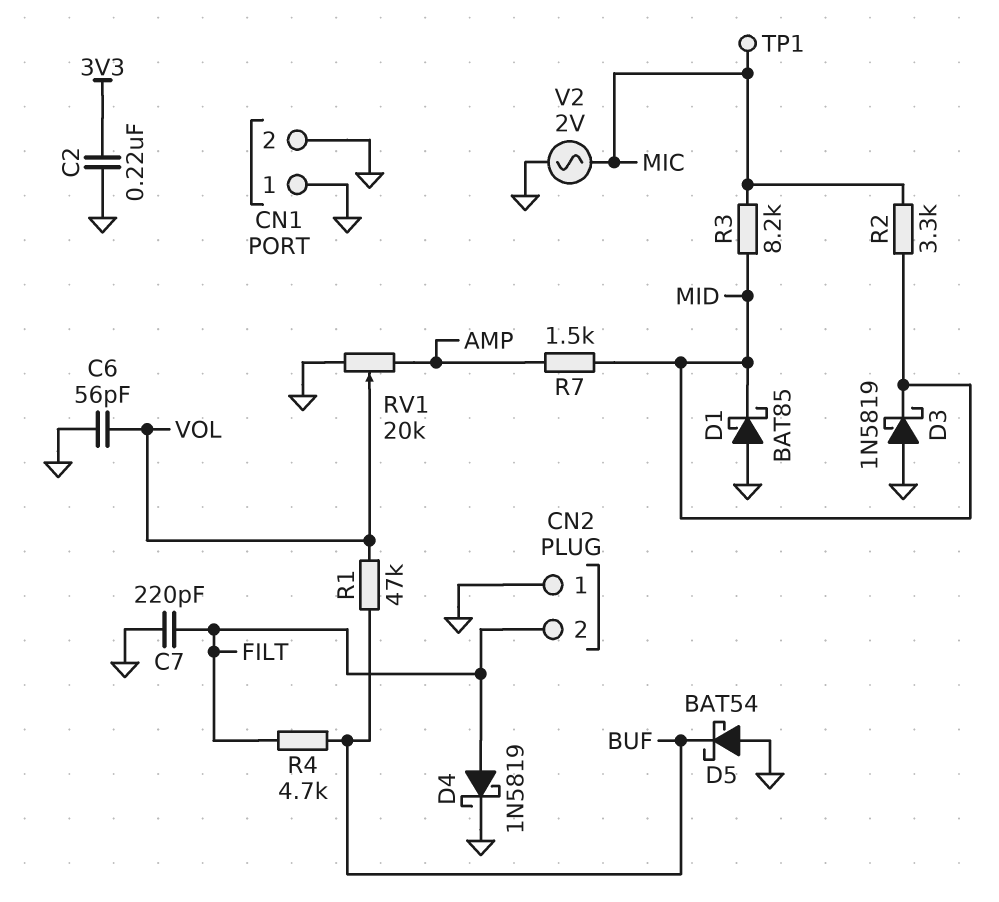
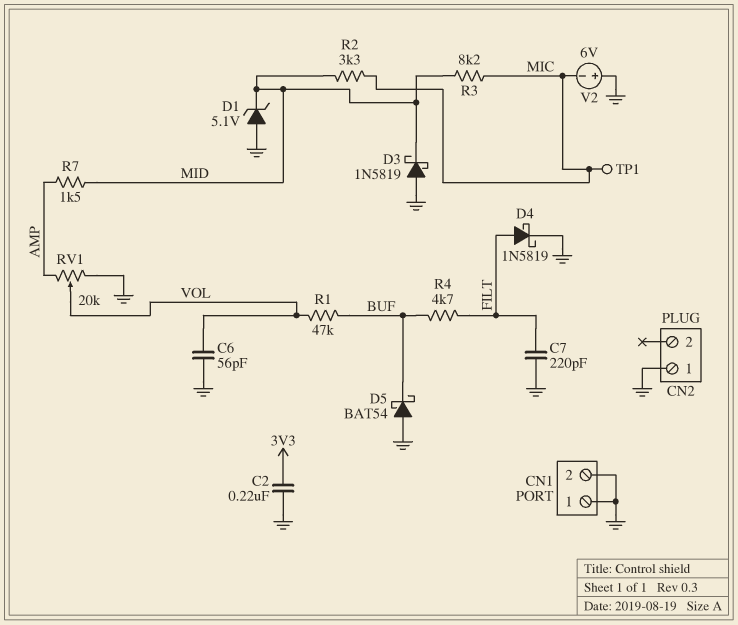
CN2 pin 2: FILT -> none
D1: schottky BAT85 (A GND, K MID) -> zener 5.1V (A GND, K MID)
V2: AC 2V (GND, MIC) -> 6V (plus GND, minus MIC)

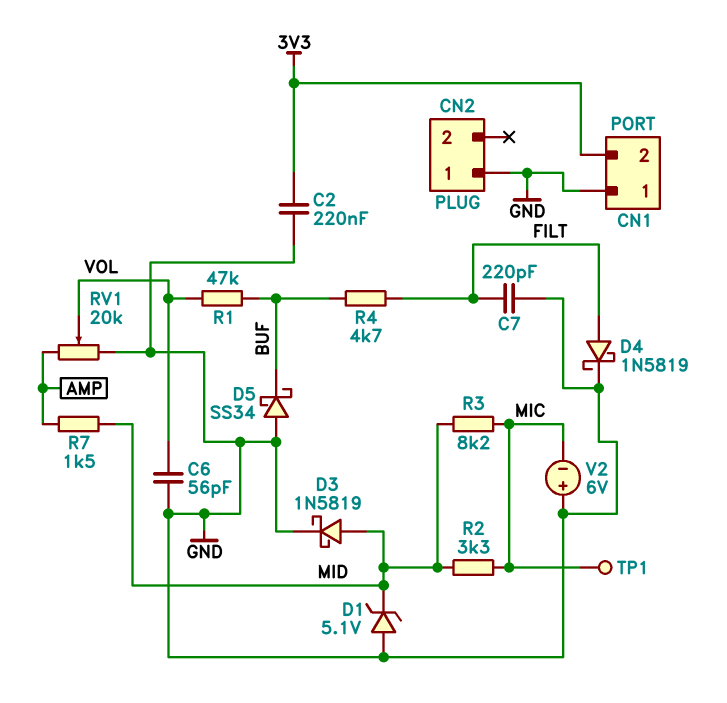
CN1 pin 2: GND -> 3V3
D3: schottky 1N5819 (A GND, K MID) -> schottky 1N5819 (A MID, K GND)
D5: schottky BAT54 (A GND, K BUF) -> schottky SS34 (A GND, K BUF)

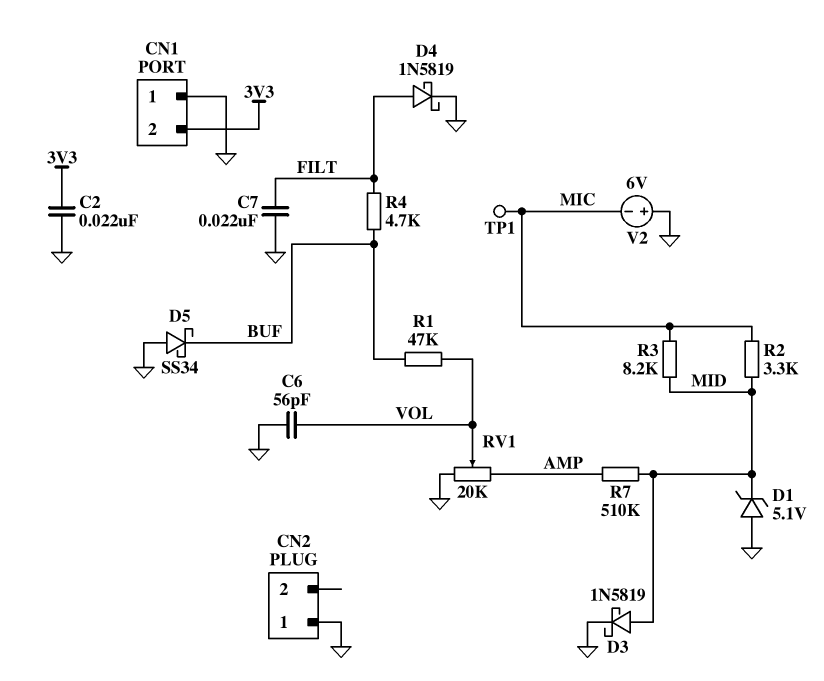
C2: 220nF (3V3, GND) -> 22nF (3V3, GND)
C7: 220pF (FILT, GND) -> 22nF (FILT, GND)
R7: 1.5k (AMP, MID) -> 510k (AMP, MID)

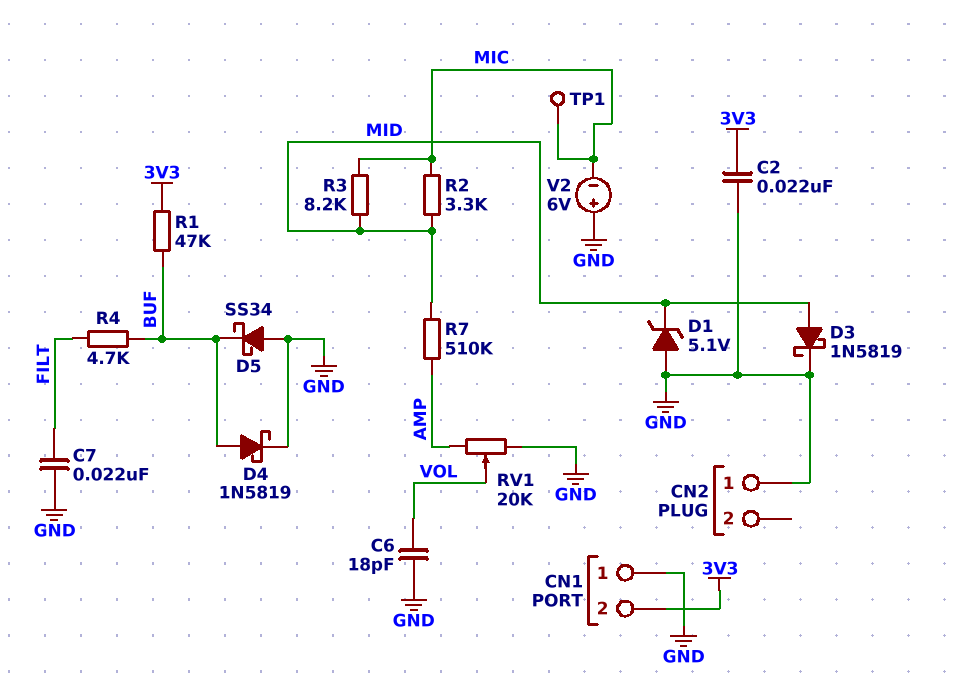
C6: 56pF (GND, VOL) -> 18pF (GND, VOL)
D4: schottky 1N5819 (A FILT, K GND) -> schottky 1N5819 (A BUF, K GND)
R1: 47k (BUF, VOL) -> 47k (3V3, BUF)

